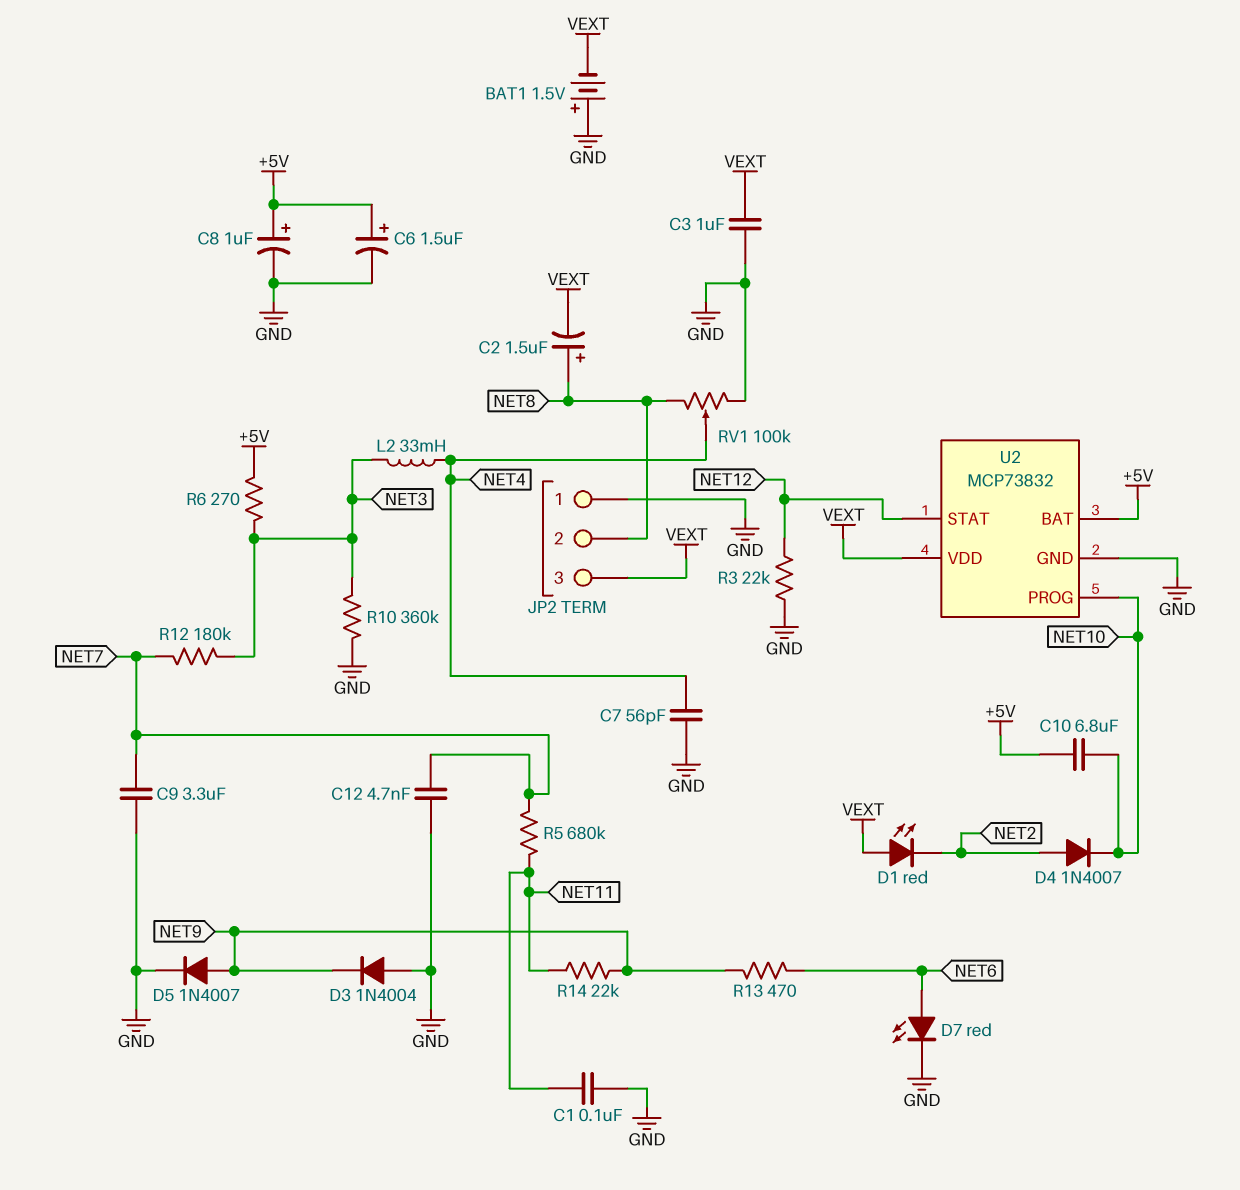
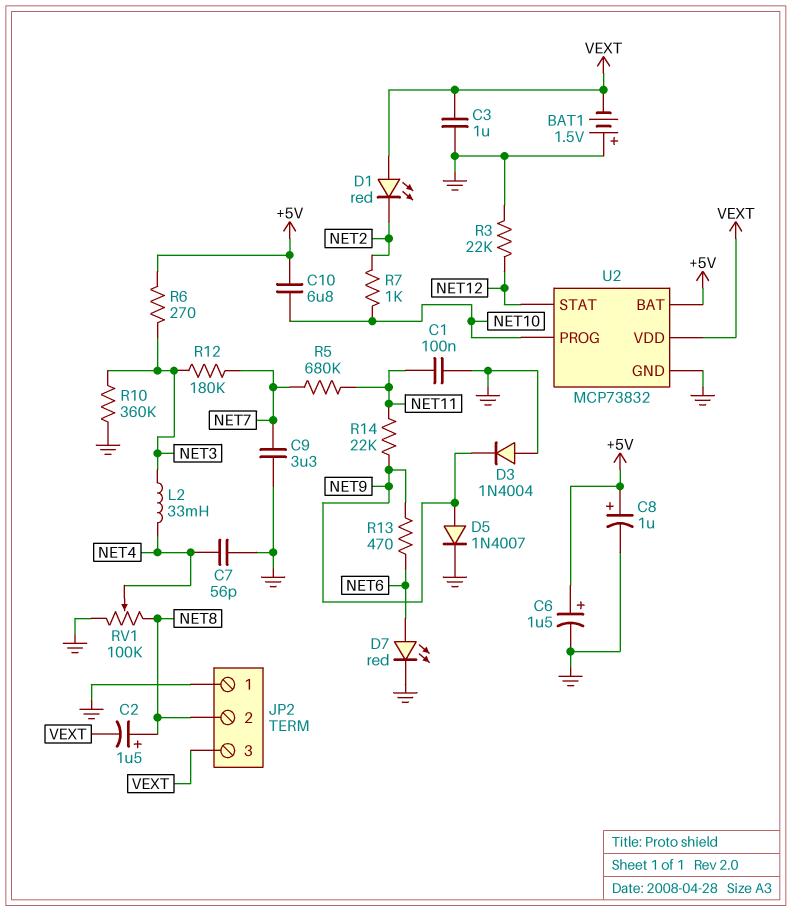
C12: 4.7nF (GND, NET7) -> none
D4: diode 1N4007 (A NET2, K NET10) -> none
R7: none -> 1k (NET2, NET10)

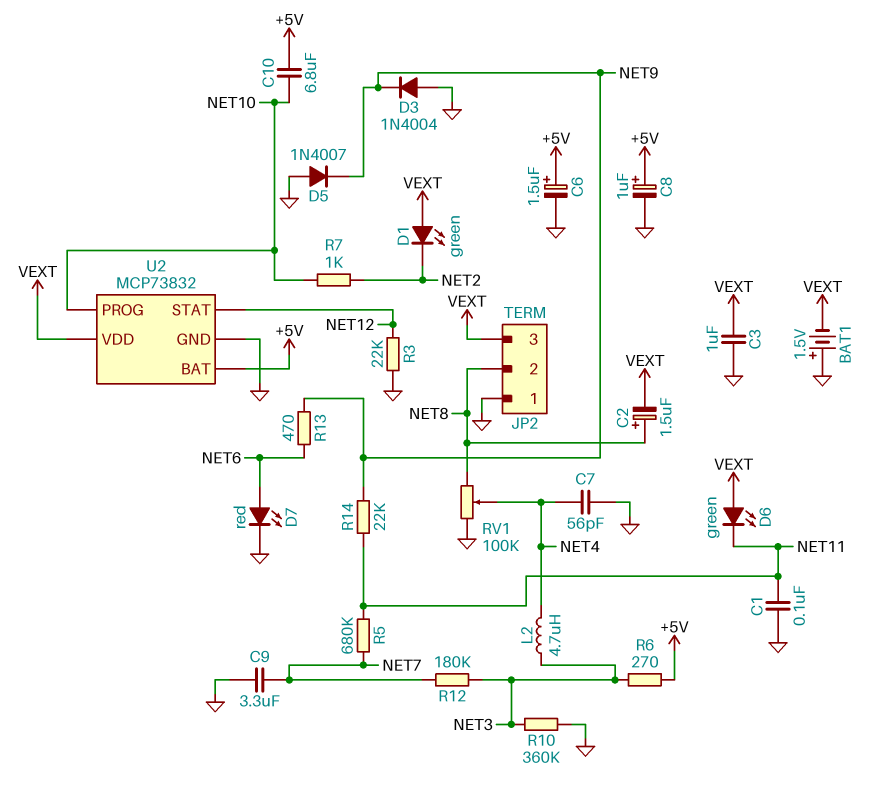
D1: LED red (A VEXT, K NET2) -> LED green (A VEXT, K NET2)
D5: diode 1N4007 (A NET9, K GND) -> diode 1N4007 (A GND, K NET9)
D6: none -> LED green (A VEXT, K NET11)
L2: 33mH (NET3, NET4) -> 4.7uH (NET3, NET4)

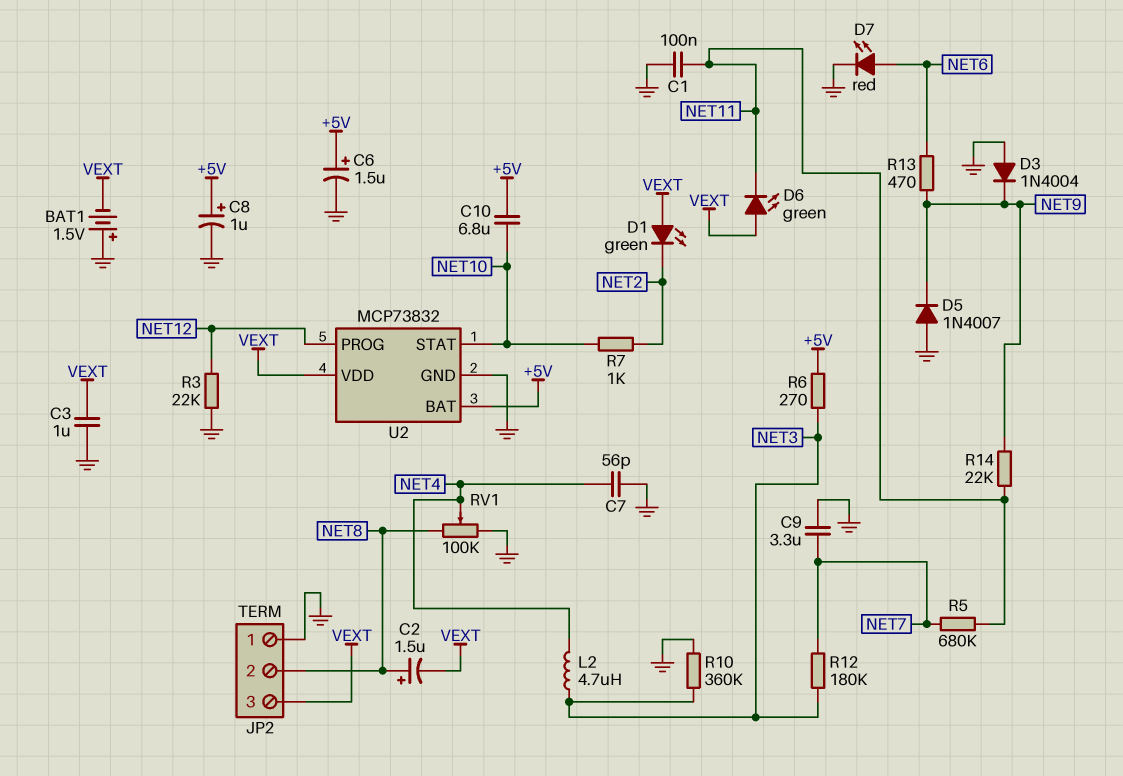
U2 pin PROG: NET10 -> NET12
U2 pin STAT: NET12 -> NET10

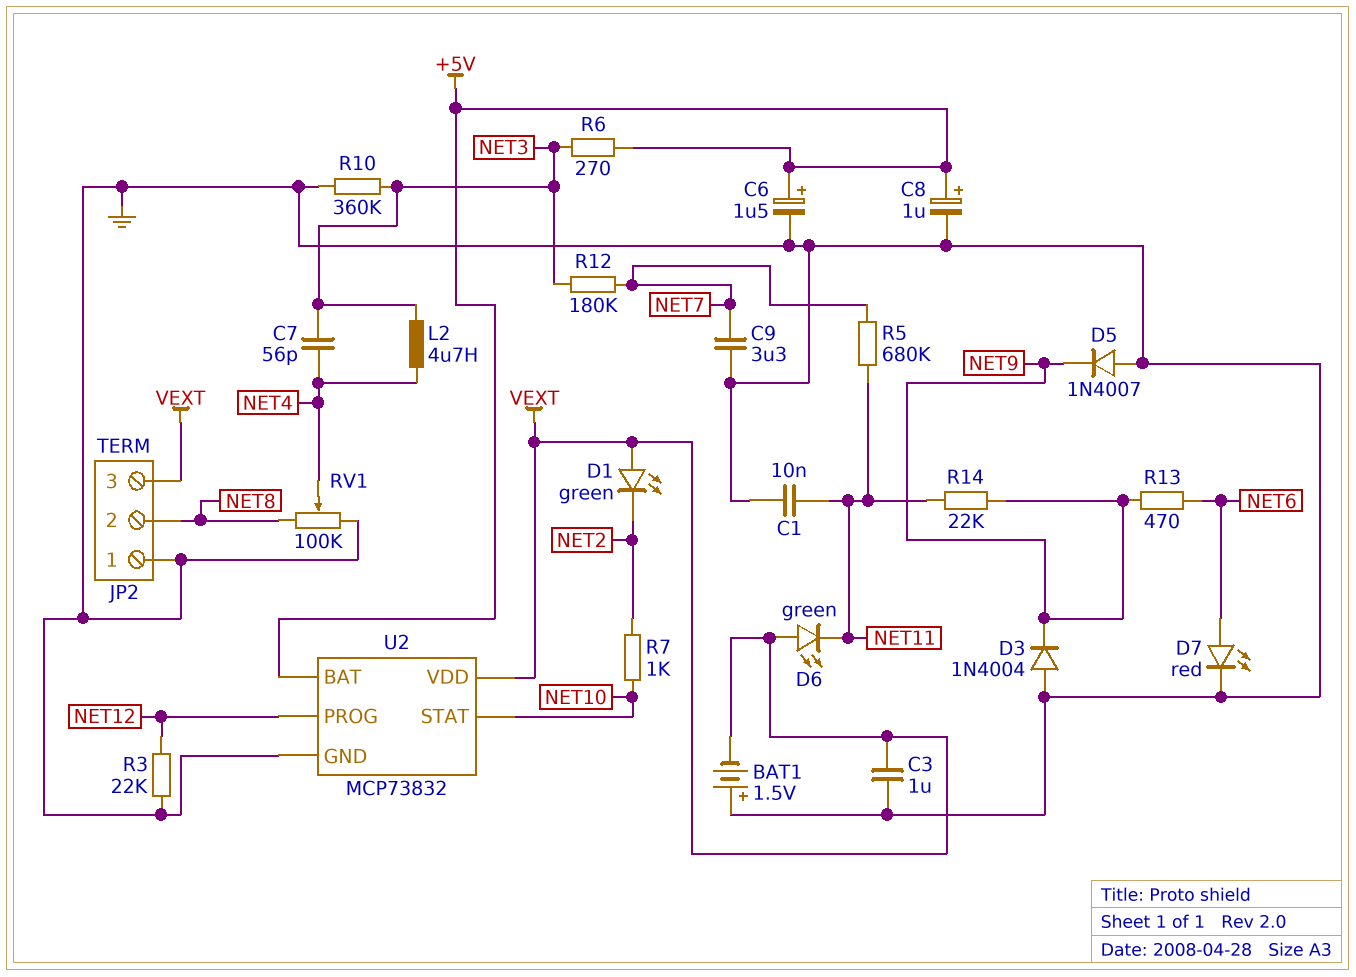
C1: 100nF (GND, NET11) -> 10nF (GND, NET11)
C2: 1.5uF (plus NET8, minus VEXT) -> none
C7: 56pF (GND, NET4) -> 56pF (NET3, NET4)
C10: 6.8uF (+5V, NET10) -> none

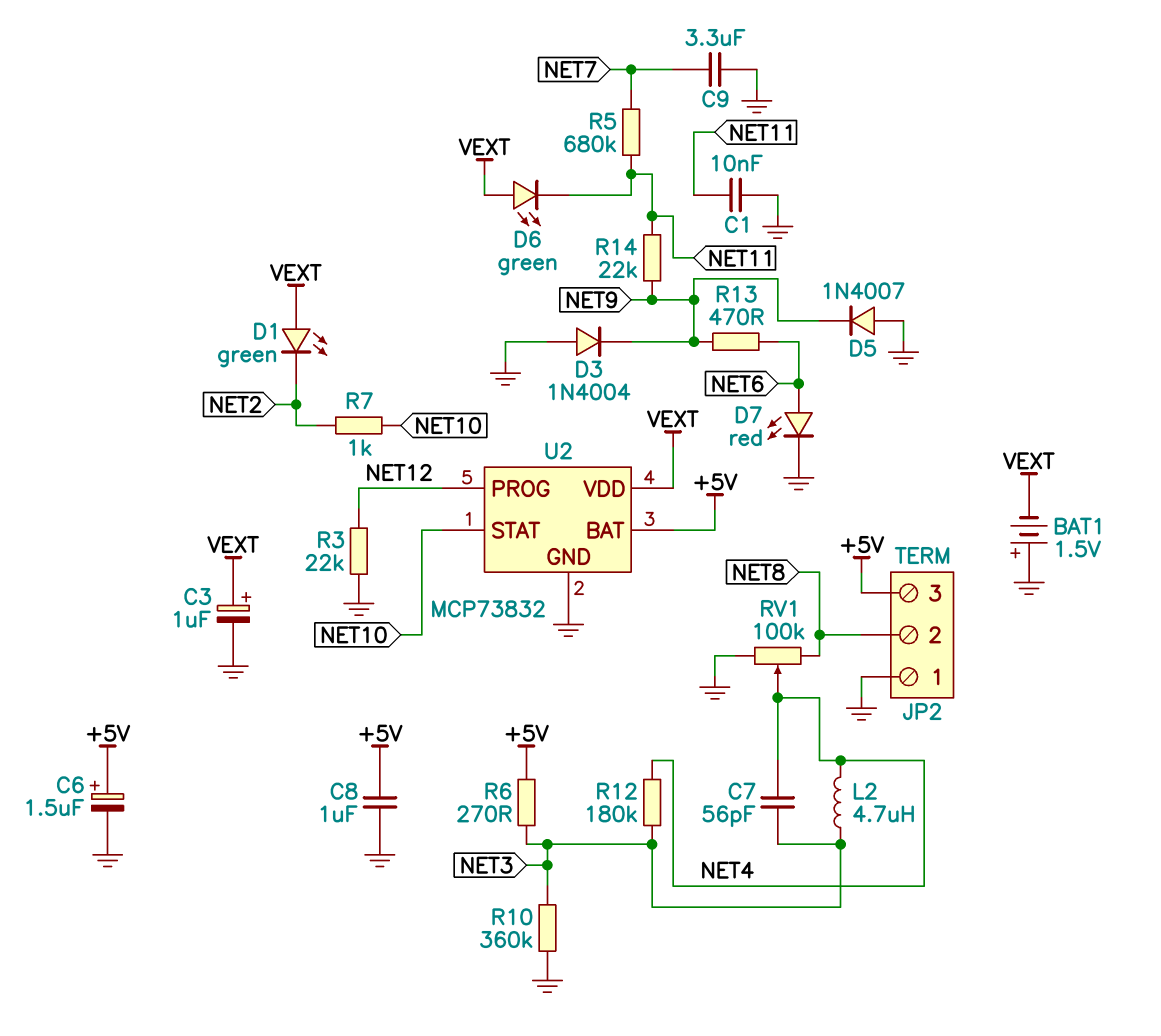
C3: 1uF (GND, VEXT) -> 1uF (plus VEXT, minus GND)
C8: 1uF (plus +5V, minus GND) -> 1uF (+5V, GND)
JP2 pin 3: VEXT -> +5V
R12: 180k (NET3, NET7) -> 180k (NET3, NET4)

